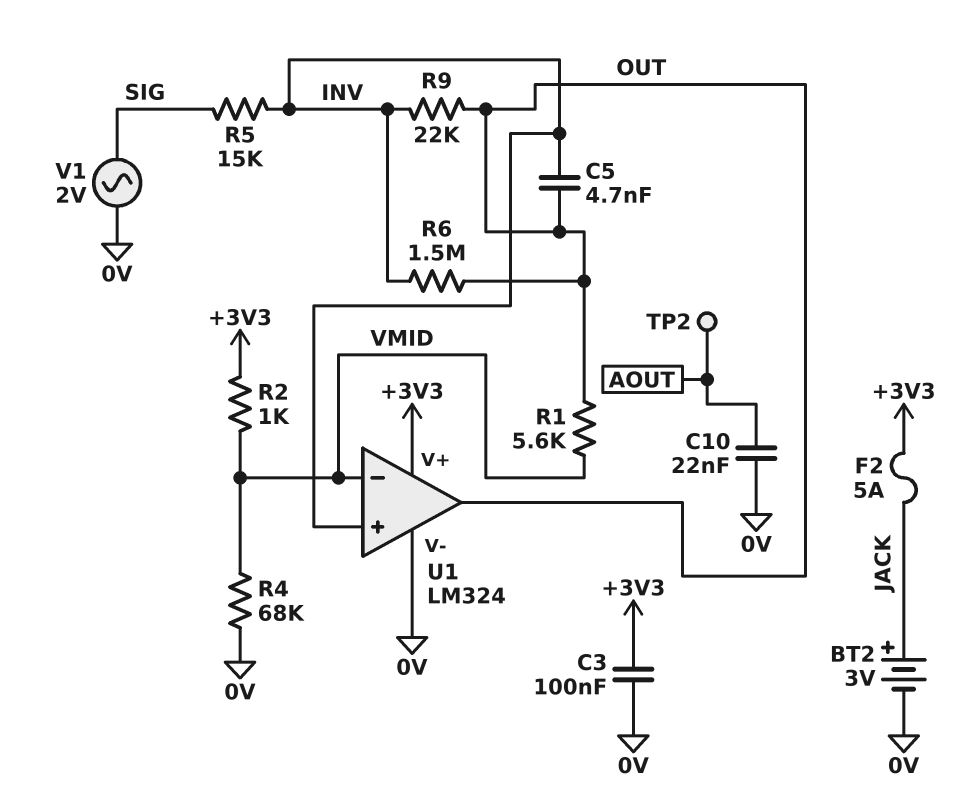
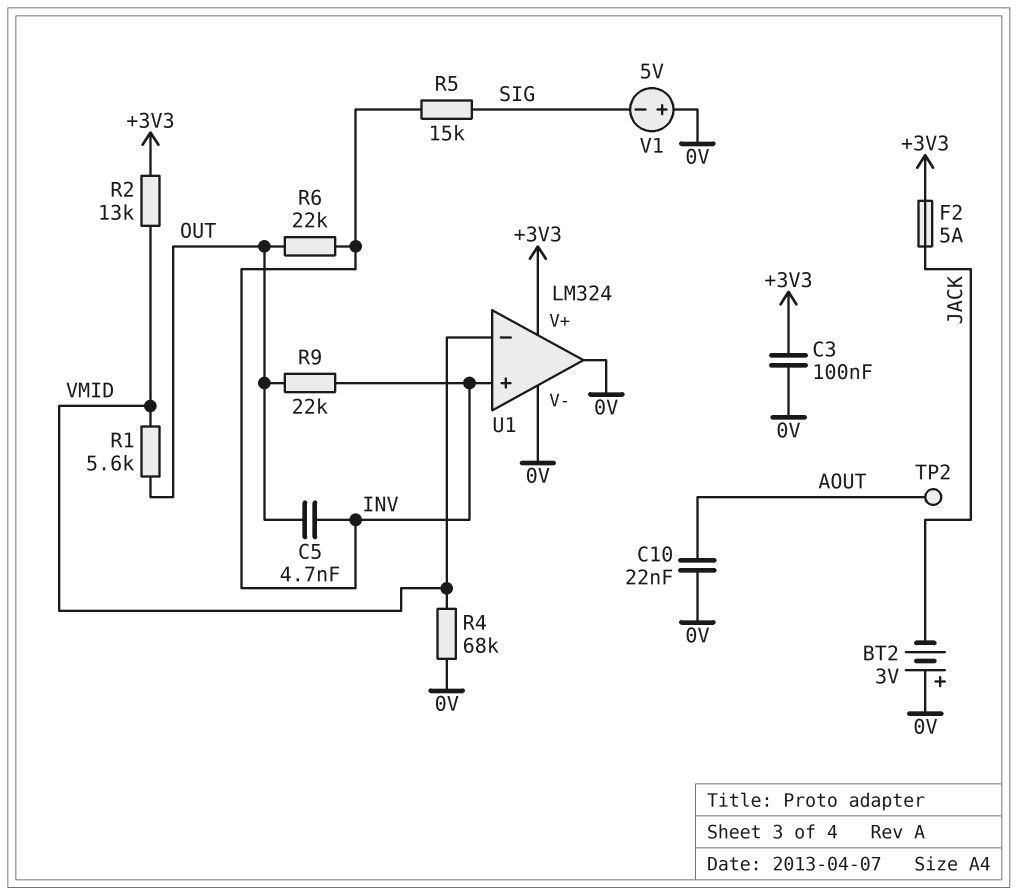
BT2: 3V (plus JACK, minus 0V) -> 3V (plus 0V, minus JACK)
R2: 1k (+3V3, VMID) -> 13k (+3V3, VMID)
R6: 1.5M (INV, OUT) -> 22k (INV, OUT)
U1 pin out: OUT -> 0V
V1: AC 2V (0V, SIG) -> 5V (plus 0V, minus SIG)

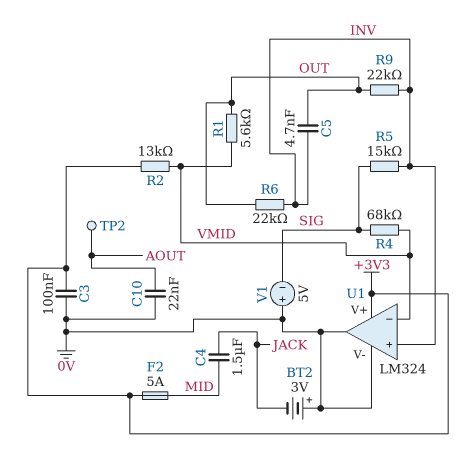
C4: none -> 1.5uF (JACK, MID)
F2: 5A (+3V3, JACK) -> 5A (+3V3, MID)
R4: 68k (0V, VMID) -> 68k (SIG, VMID)

